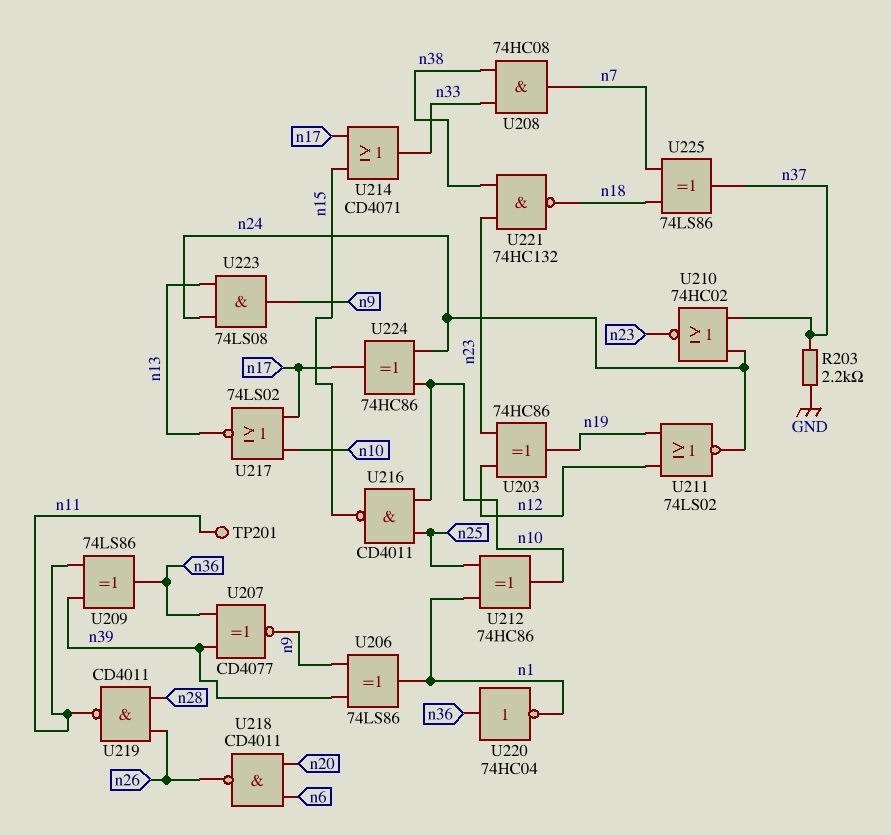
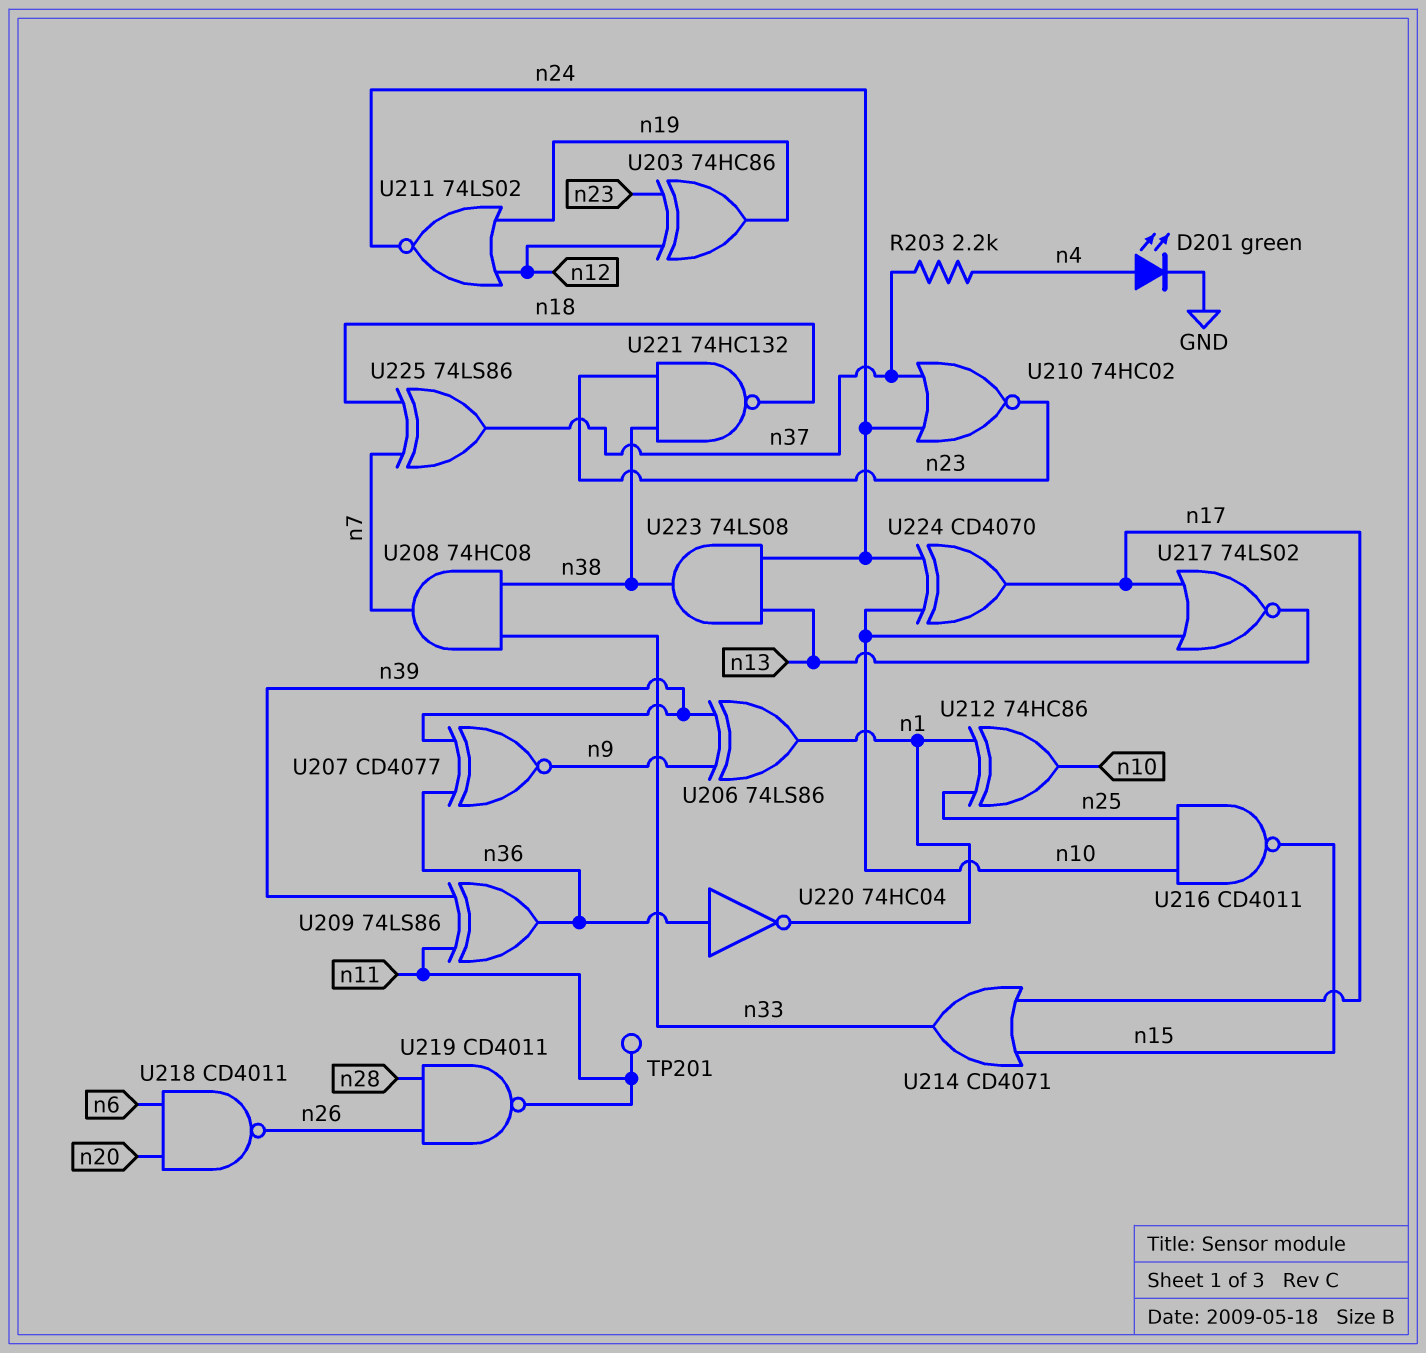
D201: none -> LED green (A n4, K GND)
R203: 2.2k (GND, n37) -> 2.2k (n4, n37)
U223: AND 74LS08 (in n13, in n24, out n9) -> AND 74LS08 (in n13, in n24, out n38)
U224: XOR 74HC86 (in n10, in n24, out n17) -> XOR CD4070 (in n10, in n24, out n17)

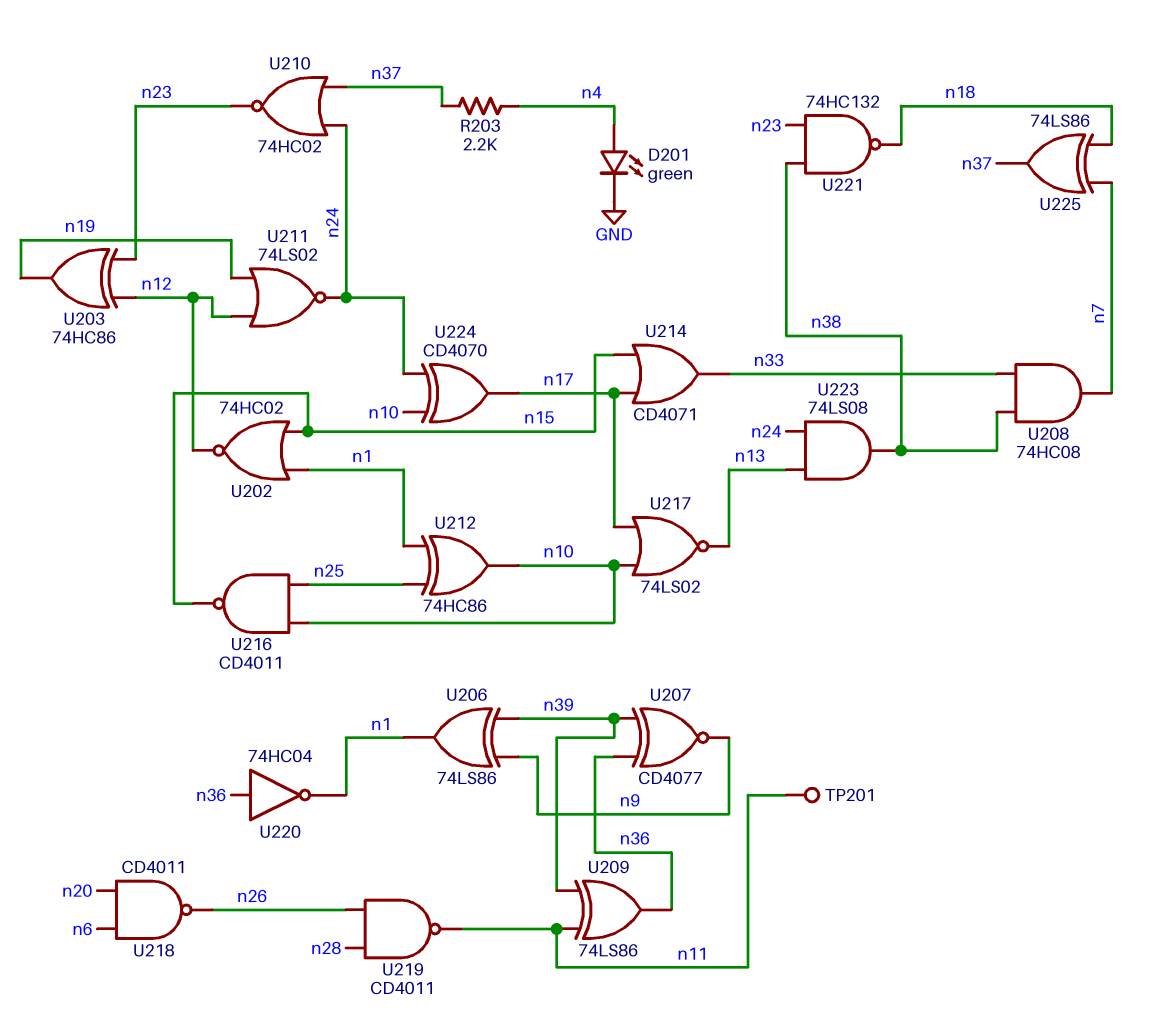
U202: none -> NOR 74HC02 (in n1, in n15, out n12)

